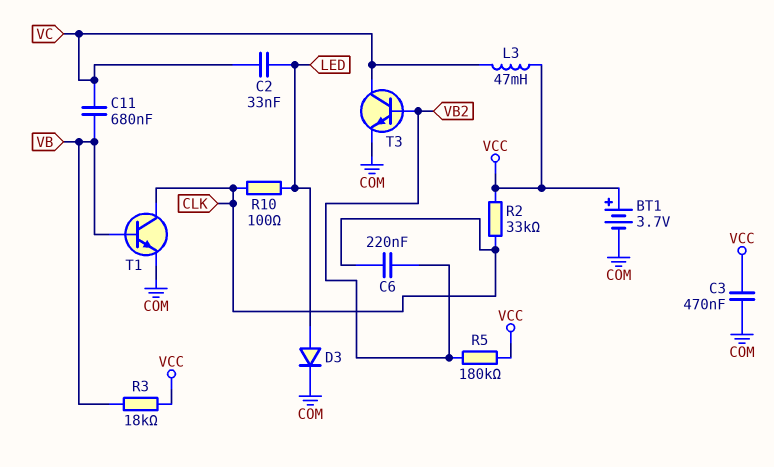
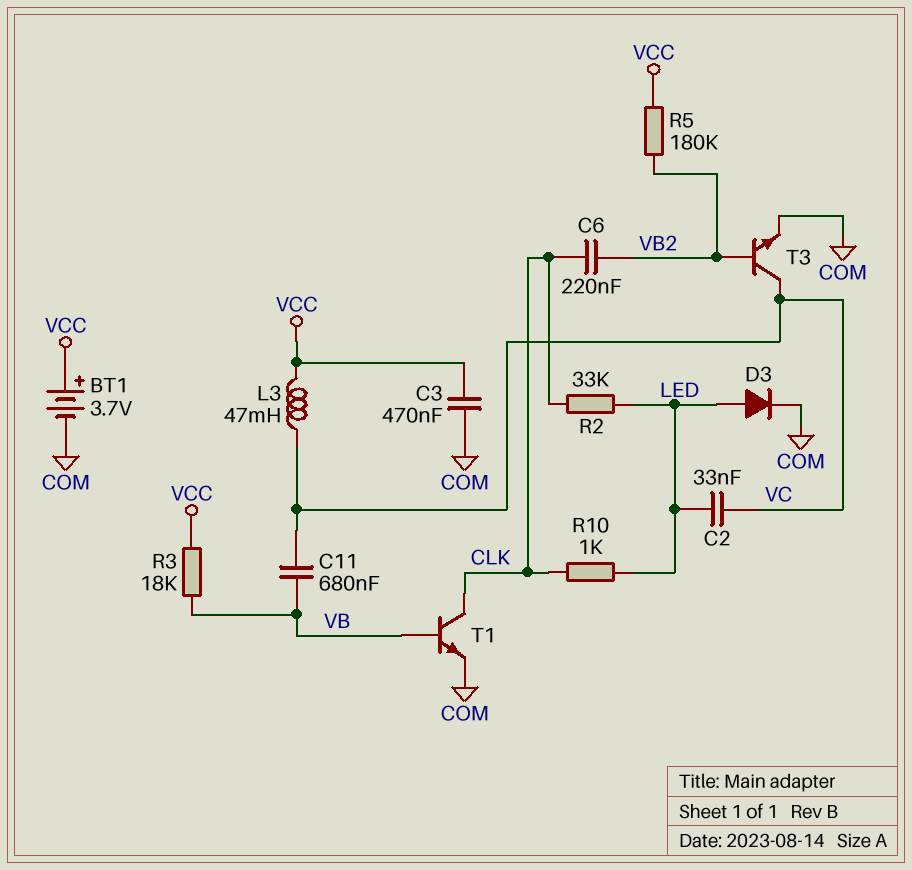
R2: 33k (CLK, VCC) -> 33k (CLK, LED)
R10: 100 (CLK, LED) -> 1k (CLK, LED)

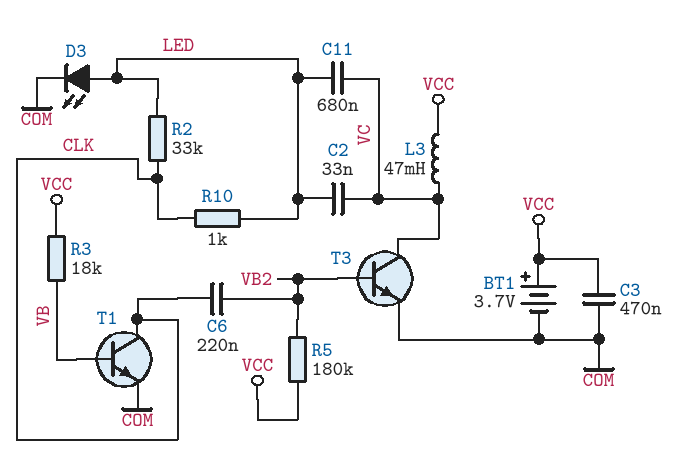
C11: 680nF (VB, VC) -> 680nF (LED, VC)
D3: diode (A LED, K COM) -> LED (A LED, K COM)

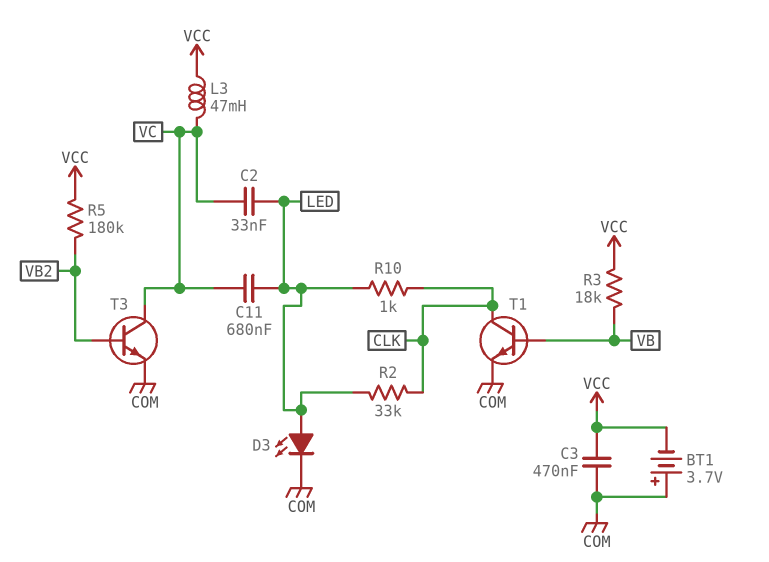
BT1: 3.7V (plus VCC, minus COM) -> 3.7V (plus COM, minus VCC)
C6: 220nF (CLK, VB2) -> none

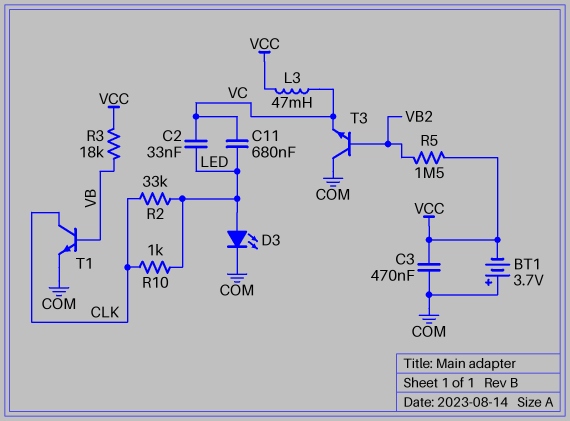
R5: 180k (VB2, VCC) -> 1.5M (VB2, VCC)
T3: NPN (B VB2, C VC, E COM) -> NPN (B VB2, C COM, E VC)

